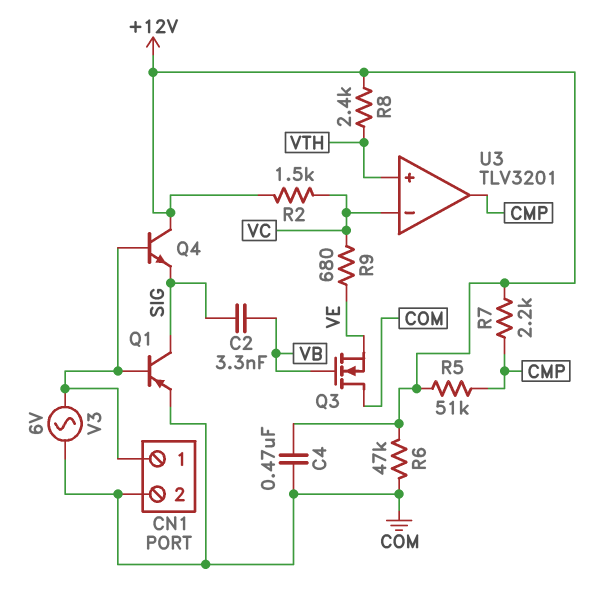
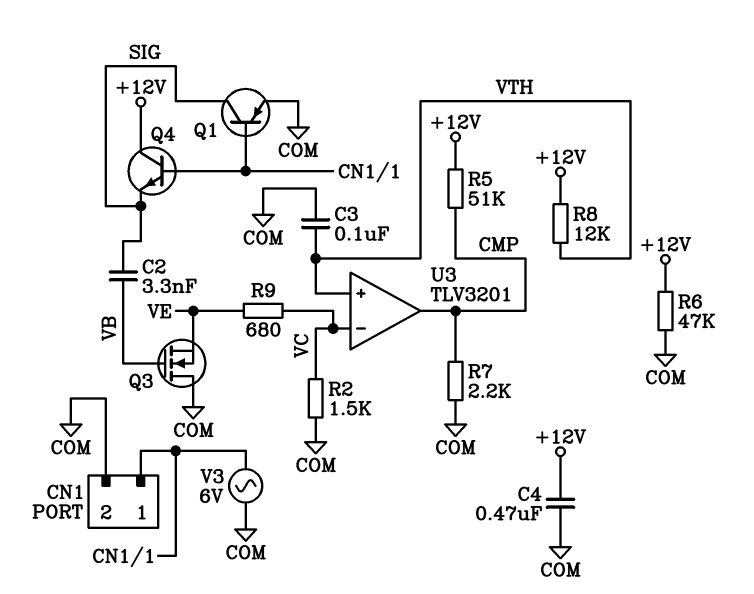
C3: none -> 100nF (COM, VTH)
R2: 1.5k (+12V, VC) -> 1.5k (COM, VC)
R7: 2.2k (+12V, CMP) -> 2.2k (CMP, COM)
R8: 2.4k (+12V, VTH) -> 12k (+12V, VTH)

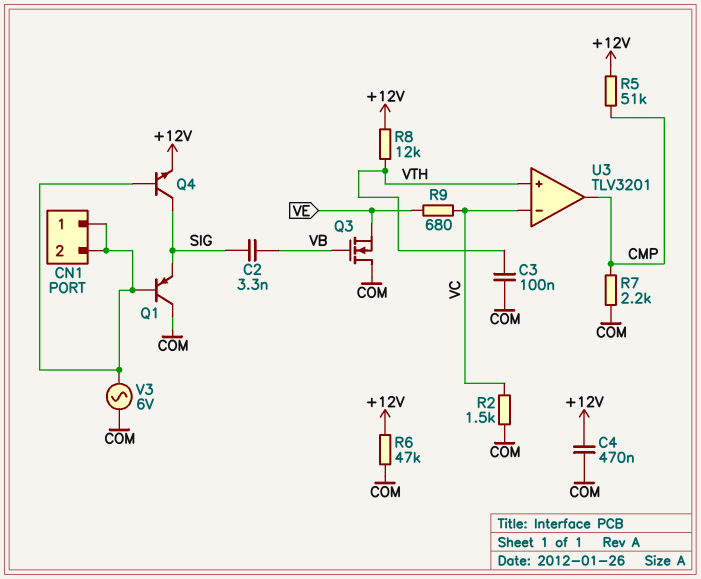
CN1 pin 2: COM -> CN1/1
Q1: PNP (B CN1/1, C SIG, E COM) -> PNP (B CN1/1, C COM, E SIG)
Q4: NPN (B CN1/1, C +12V, E SIG) -> NPN (B CN1/1, C SIG, E +12V)

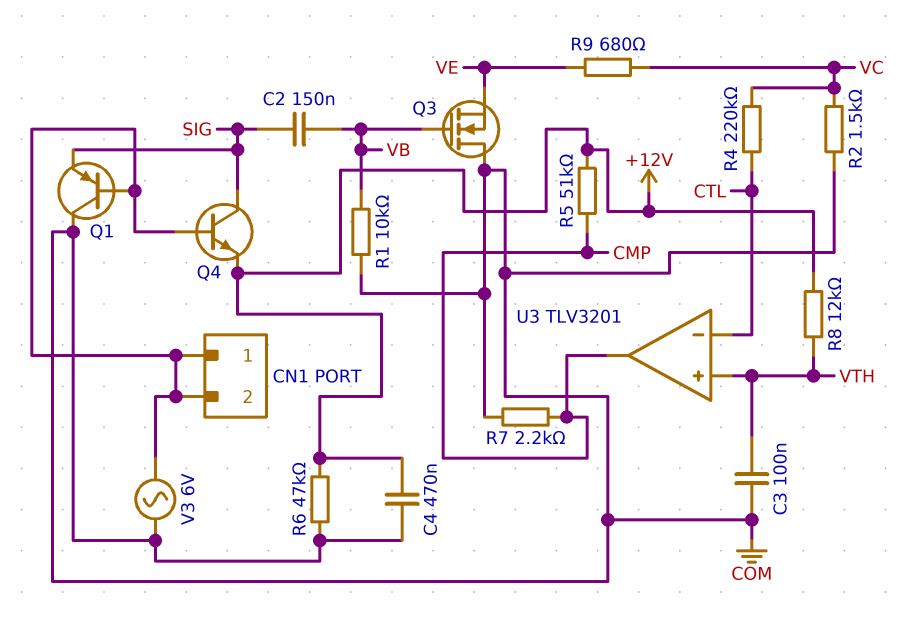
C2: 3.3nF (SIG, VB) -> 150nF (SIG, VB)
R1: none -> 10k (COM, VB)
R4: none -> 220k (CTL, VC)
U3 pin in-: VC -> CTL

